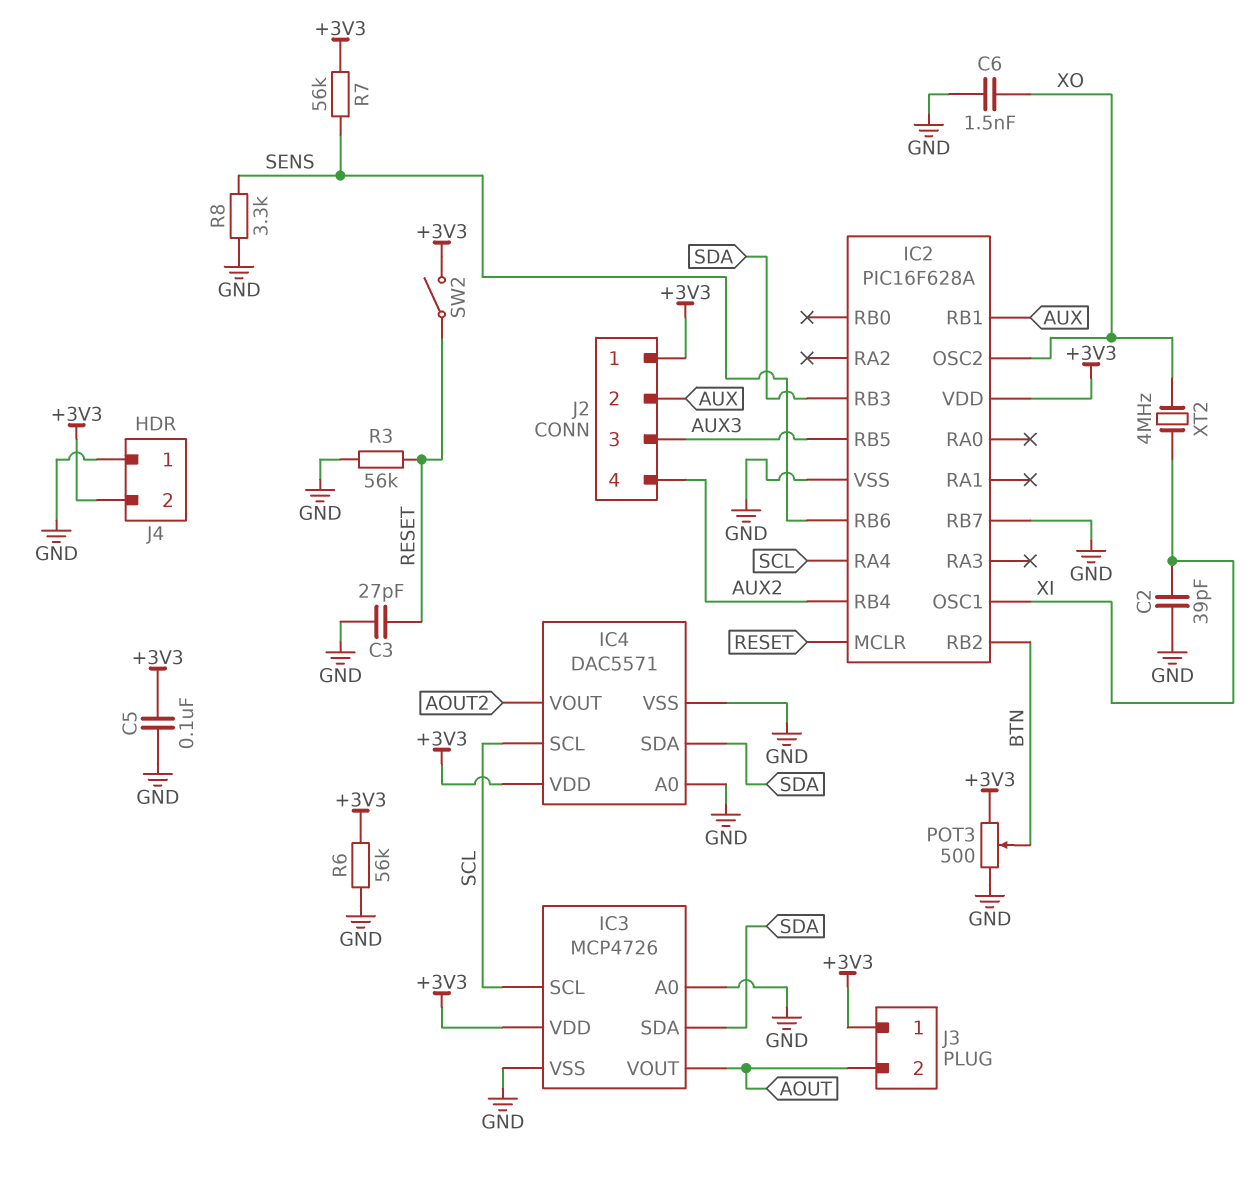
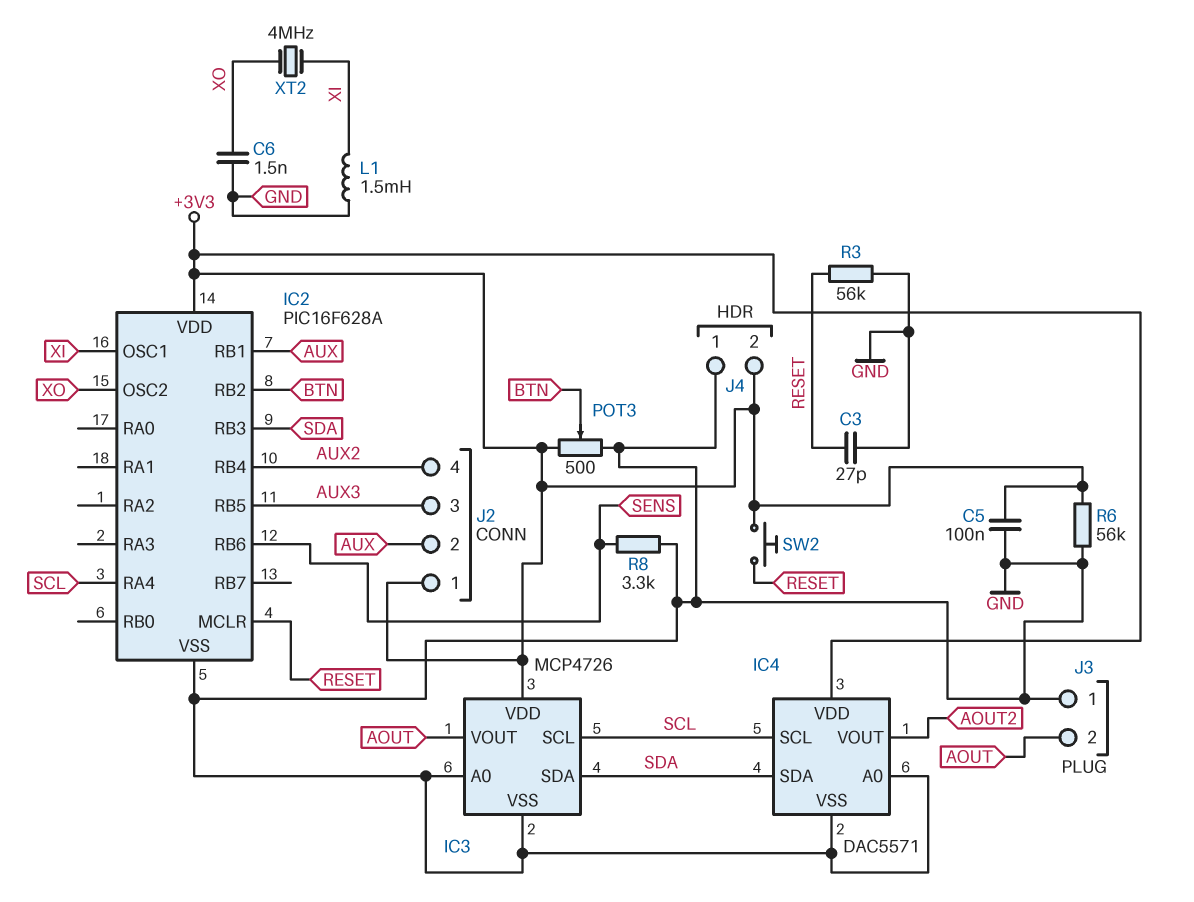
C2: 39pF (GND, XI) -> none
IC2 pin RB7: GND -> none
J3 pin 1: +3V3 -> GND
L1: none -> 1.5mH (GND, XI)
R7: 56k (+3V3, SENS) -> none
SW2: switch (+3V3, RESET) -> button (+3V3, RESET)

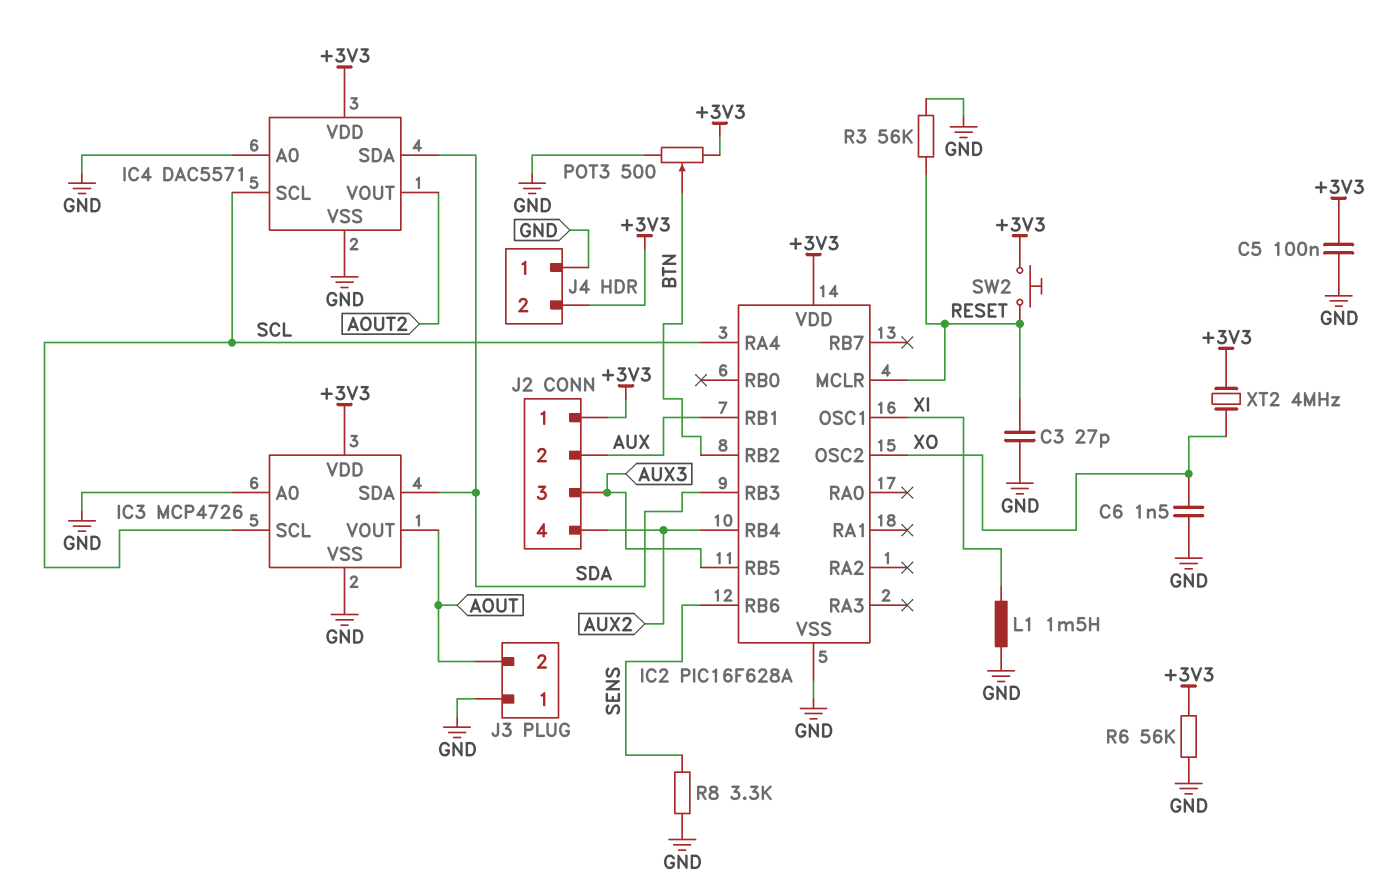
XT2: 4MHz (XI, XO) -> 4MHz (+3V3, XO)

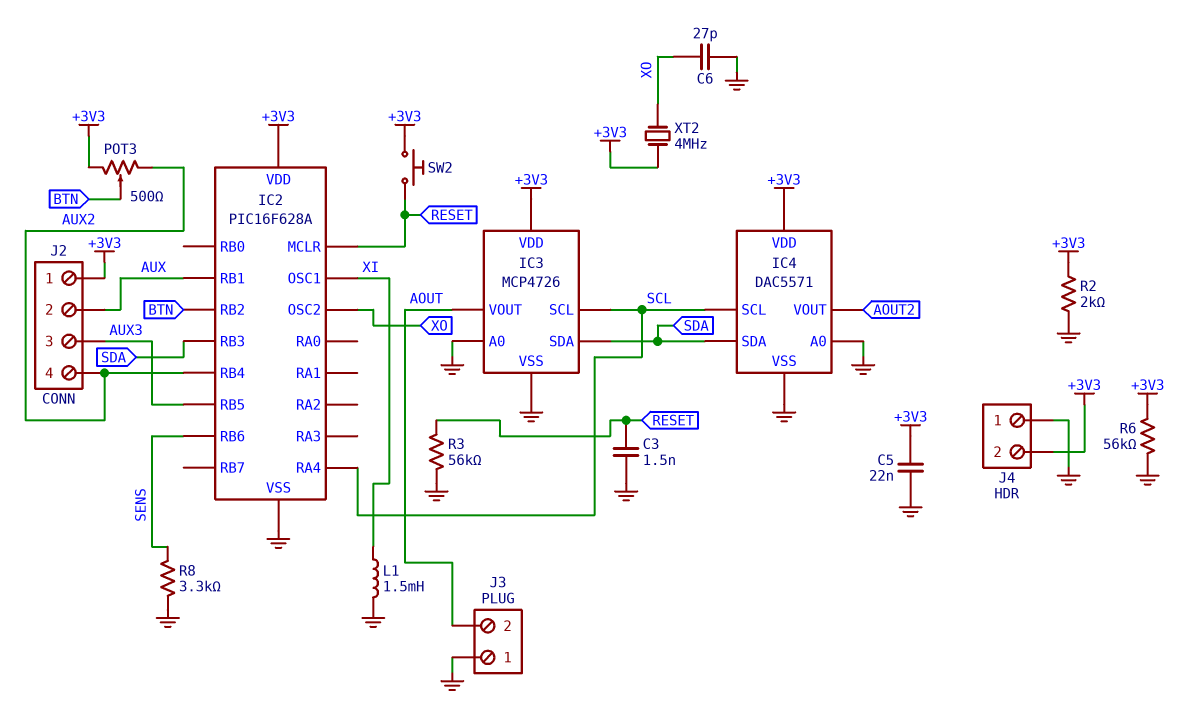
C3: 27pF (GND, RESET) -> 1.5nF (GND, RESET)
C5: 100nF (+3V3, GND) -> 22nF (+3V3, GND)
C6: 1.5nF (GND, XO) -> 27pF (GND, XO)
POT3: 500 (+3V3, GND, wiper BTN) -> 500 (+3V3, AUX2, wiper BTN)
R2: none -> 2k (+3V3, GND)

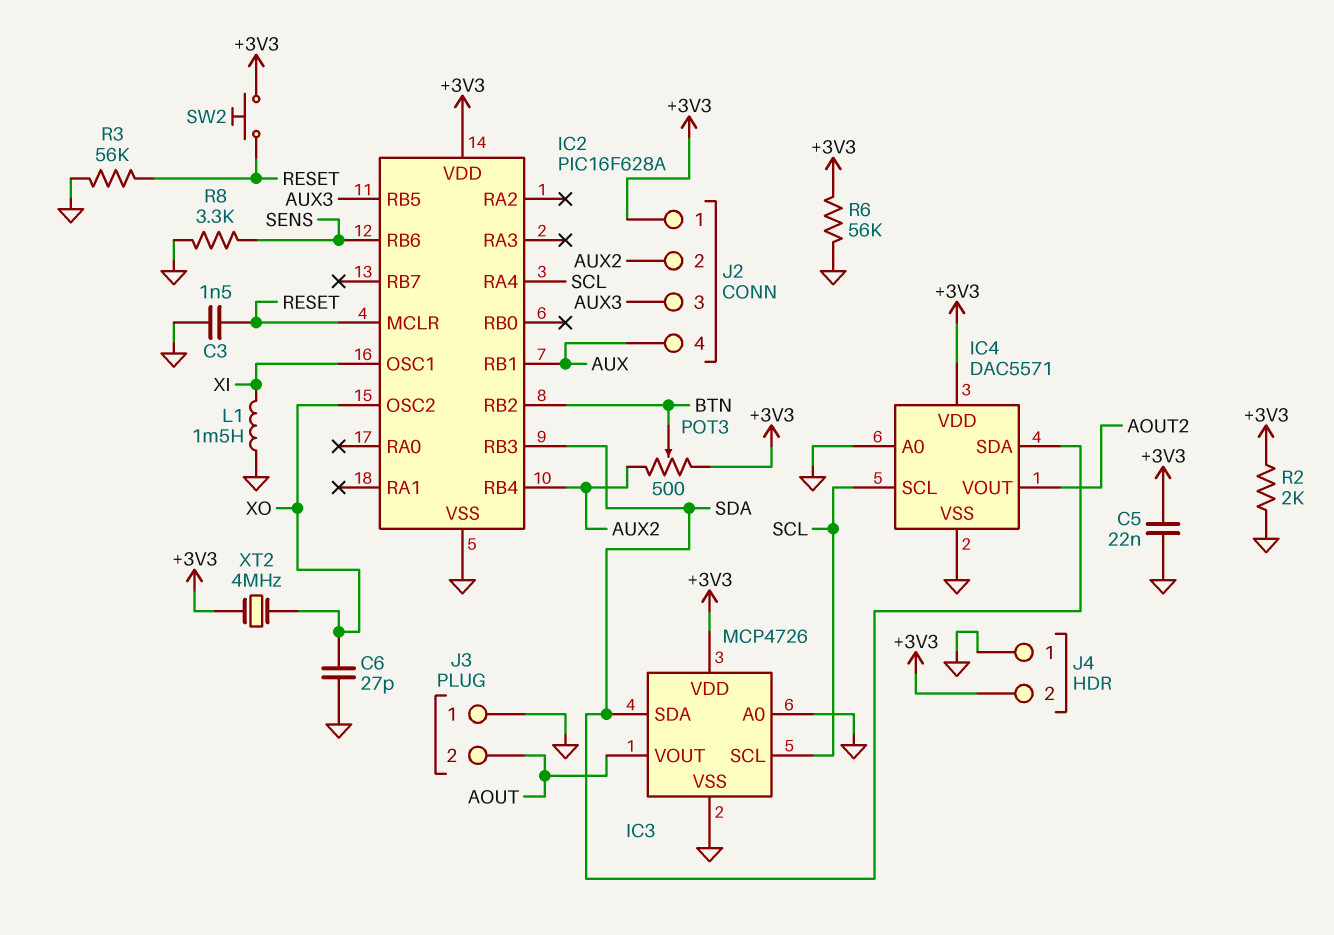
J2 pin 2: AUX -> AUX2
J2 pin 4: AUX2 -> AUX

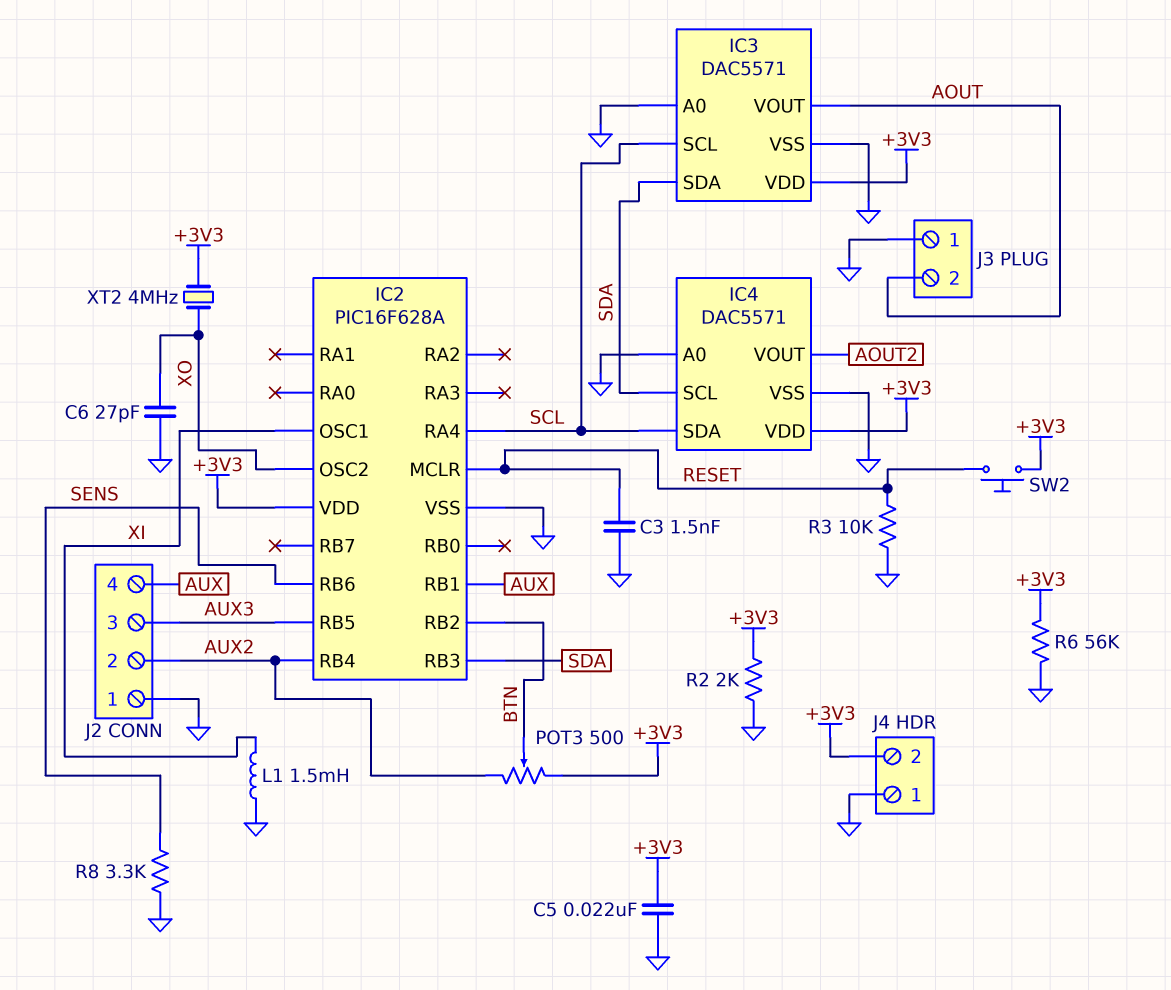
IC3: MCP4726 -> DAC5571
IC4 pin SCL: SCL -> SDA
IC4 pin SDA: SDA -> SCL
J2 pin 1: +3V3 -> GND
R3: 56k (GND, RESET) -> 10k (GND, RESET)

